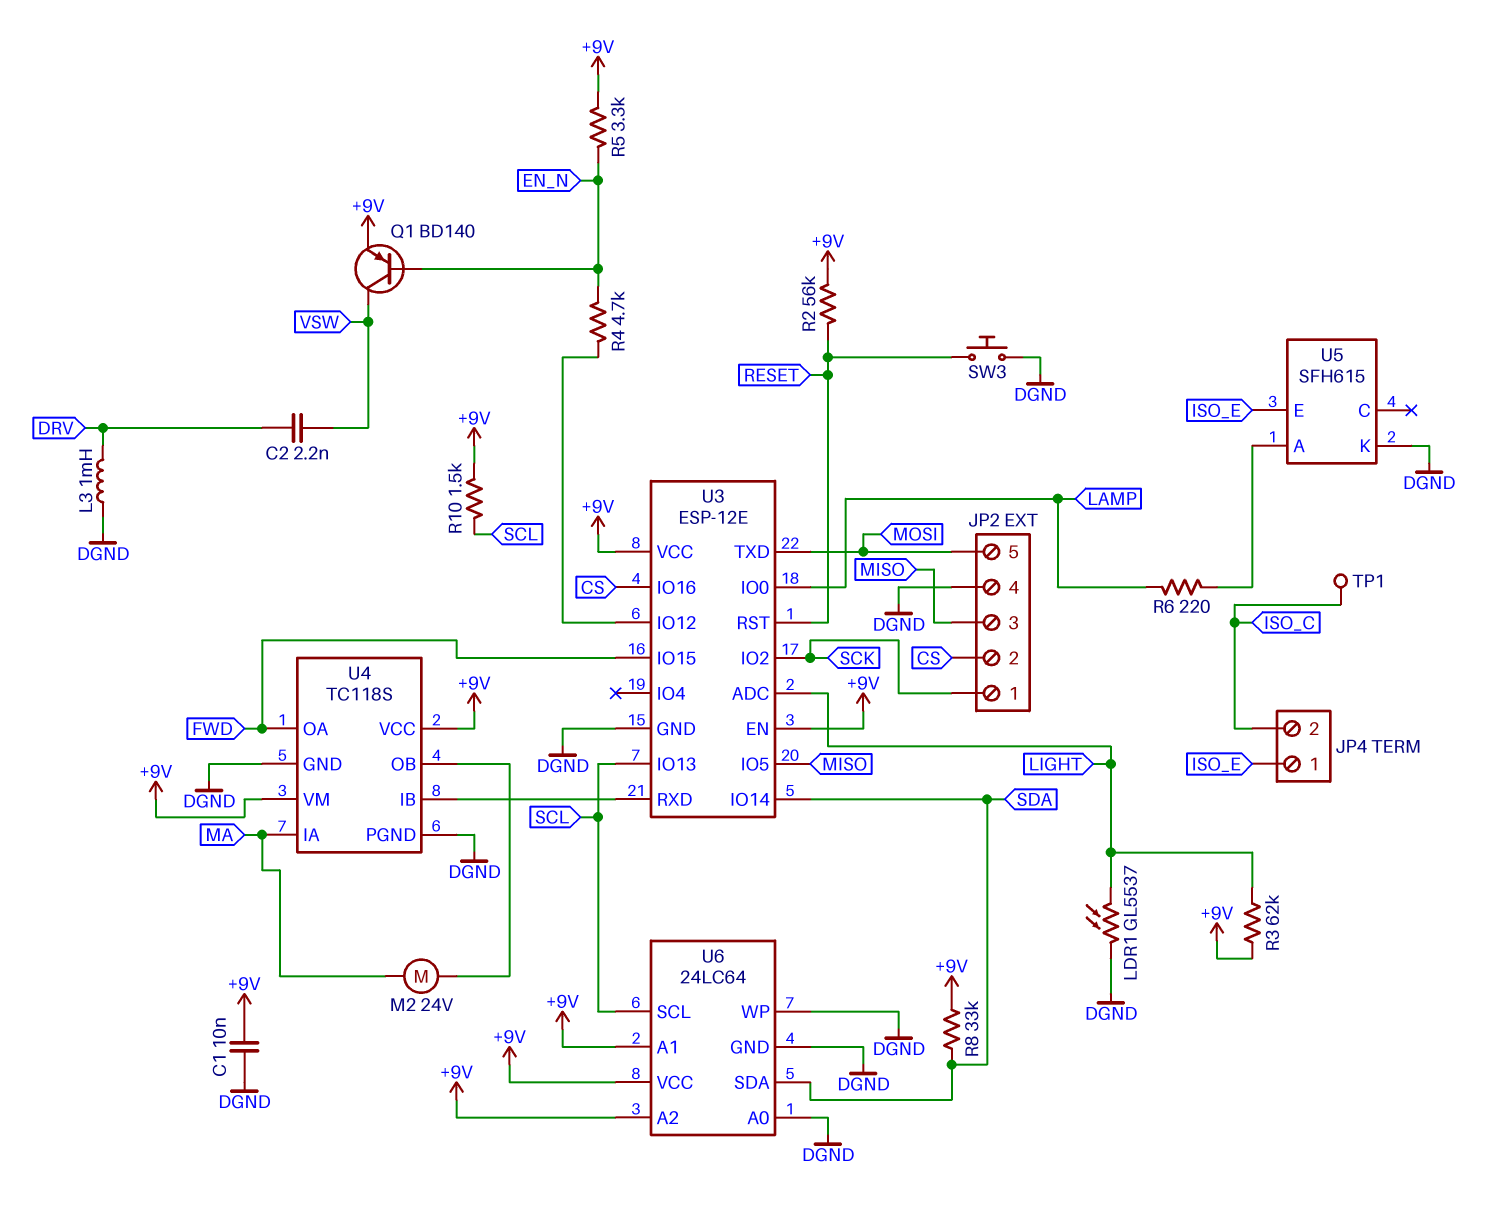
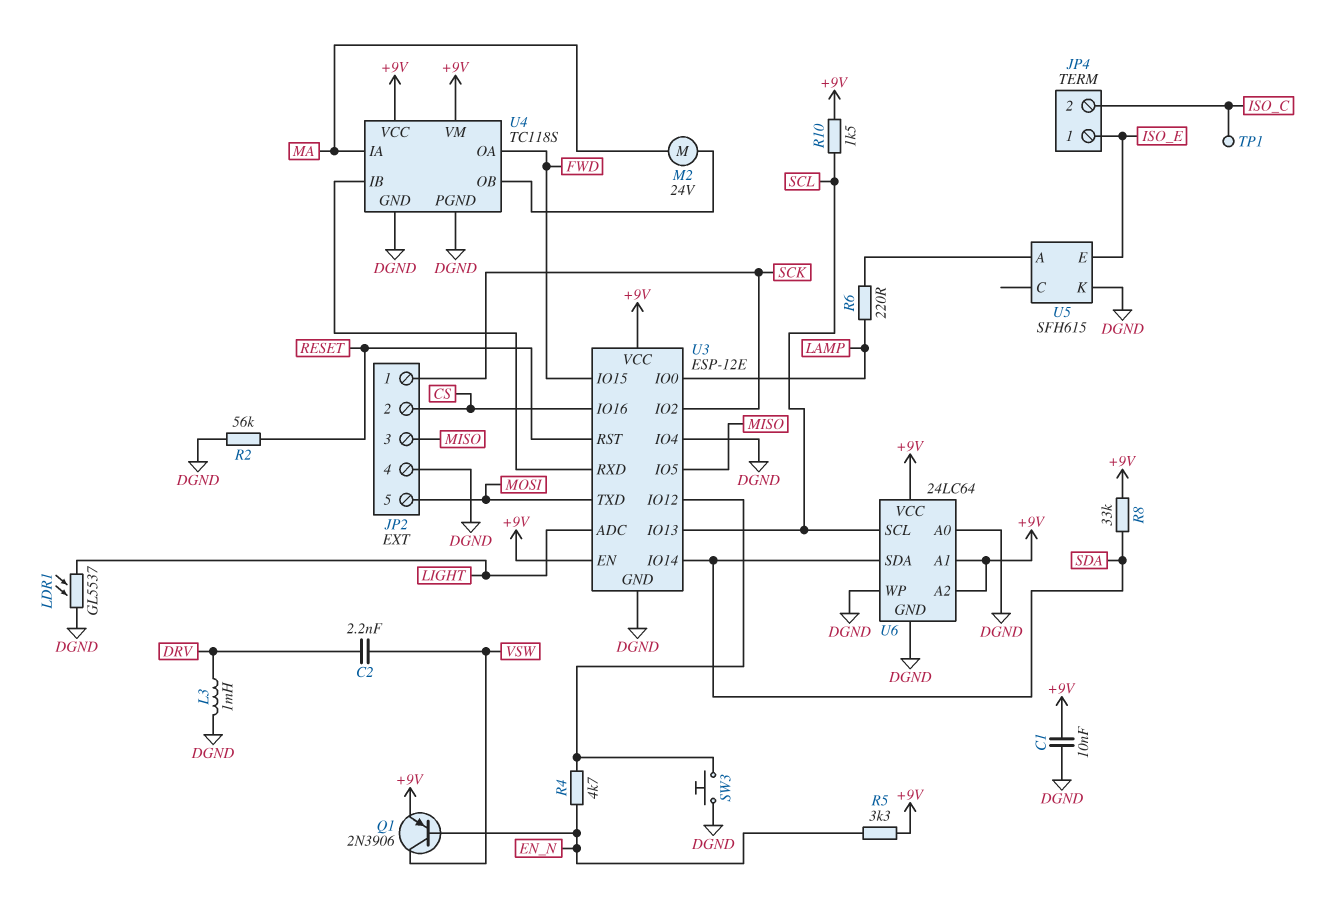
Q1: PNP BD140 (B EN_N, C VSW, E +9V) -> PNP 2N3906 (B EN_N, C VSW, E +9V)
R2: 56k (+9V, RESET) -> 56k (DGND, RESET)
R3: 62k (+9V, LIGHT) -> none
SW3: button (DGND, RESET) -> button (DGND, U3/IO12)
U3 pin IO4: none -> DGND

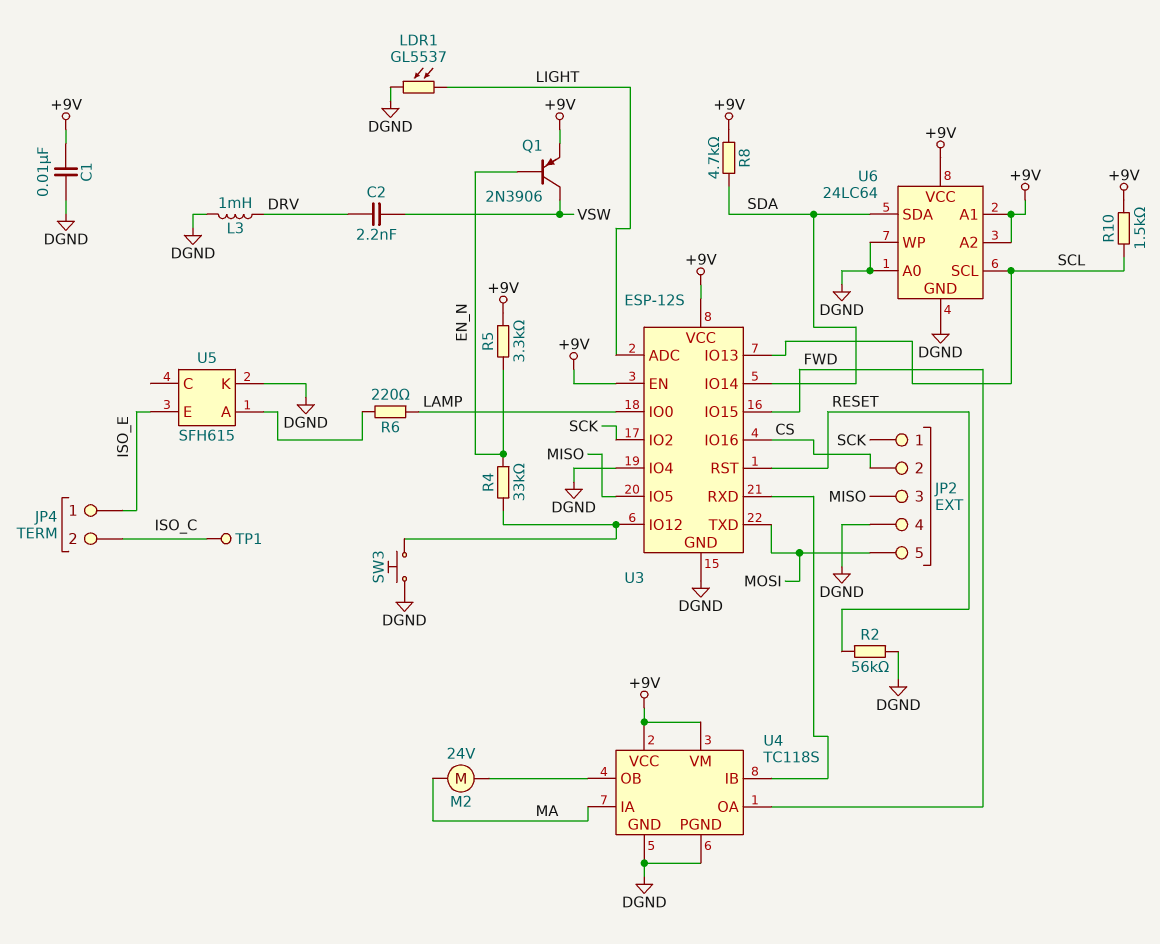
R4: 4.7k (EN_N, U3/IO12) -> 33k (EN_N, U3/IO12)
R8: 33k (+9V, SDA) -> 4.7k (+9V, SDA)
U3: ESP-12E -> ESP-12S

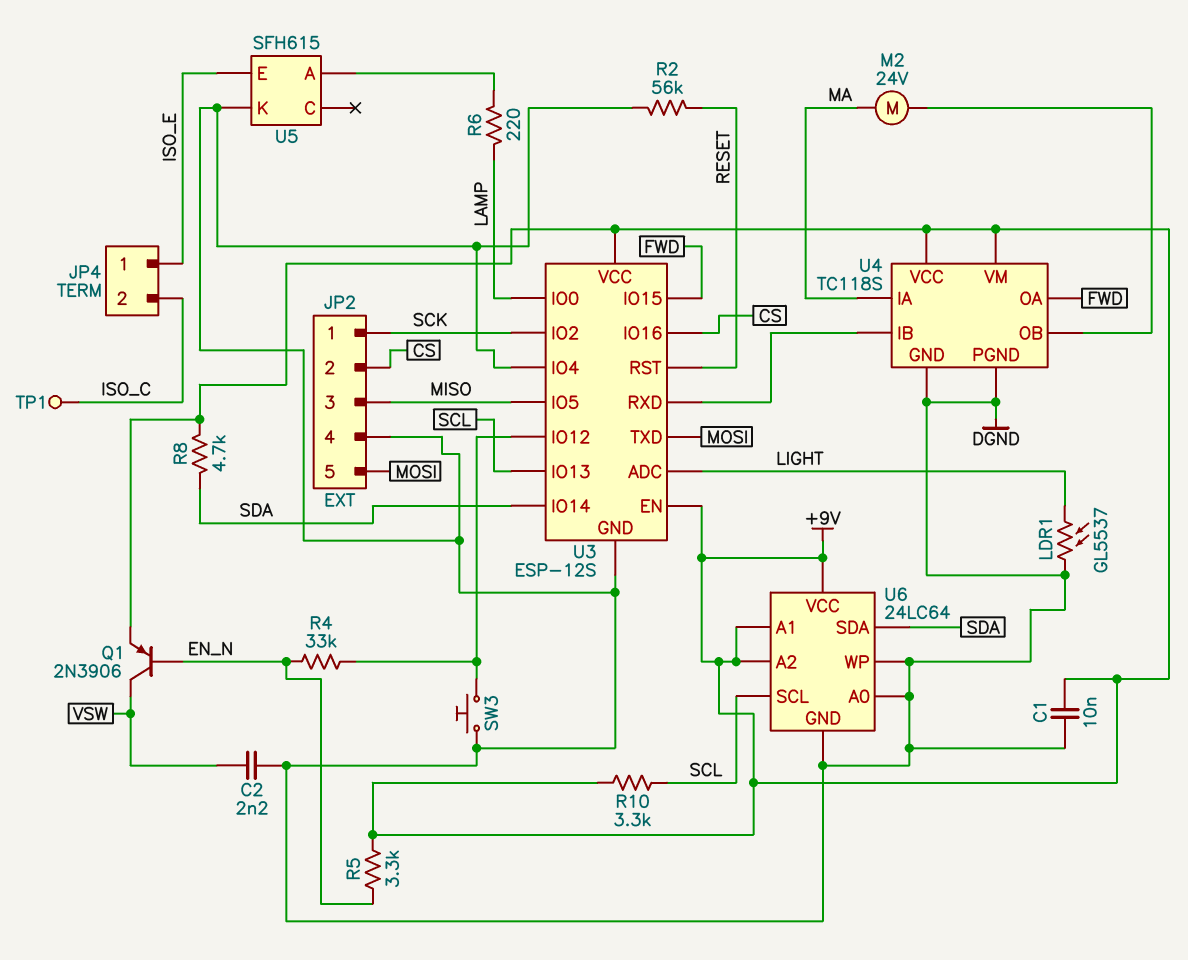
C2: 2.2nF (DRV, VSW) -> 2.2nF (DGND, VSW)
L3: 1mH (DGND, DRV) -> none
R10: 1.5k (+9V, SCL) -> 3.3k (+9V, SCL)

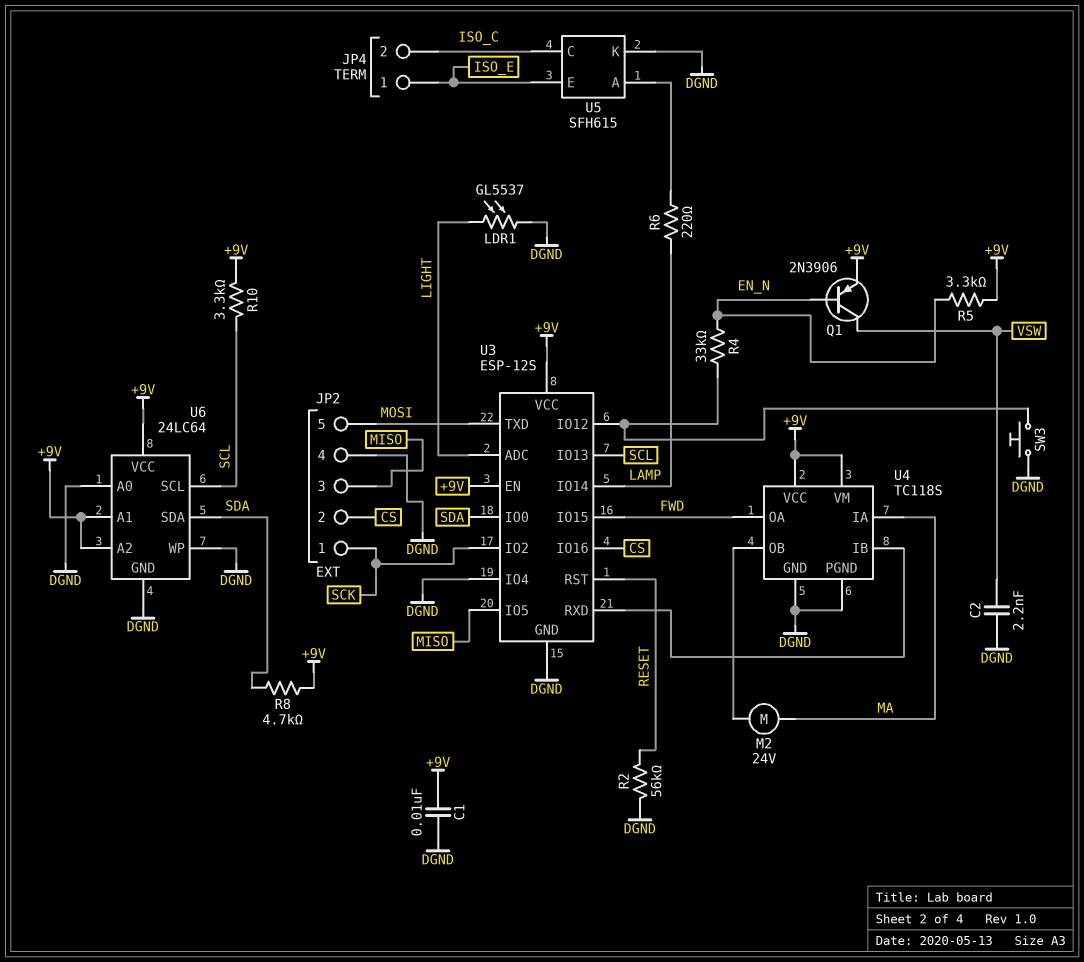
TP1: test point (ISO_C) -> none
U3 pin IO0: LAMP -> SDA
U3 pin IO14: SDA -> LAMP
U5 pin C: none -> ISO_C

